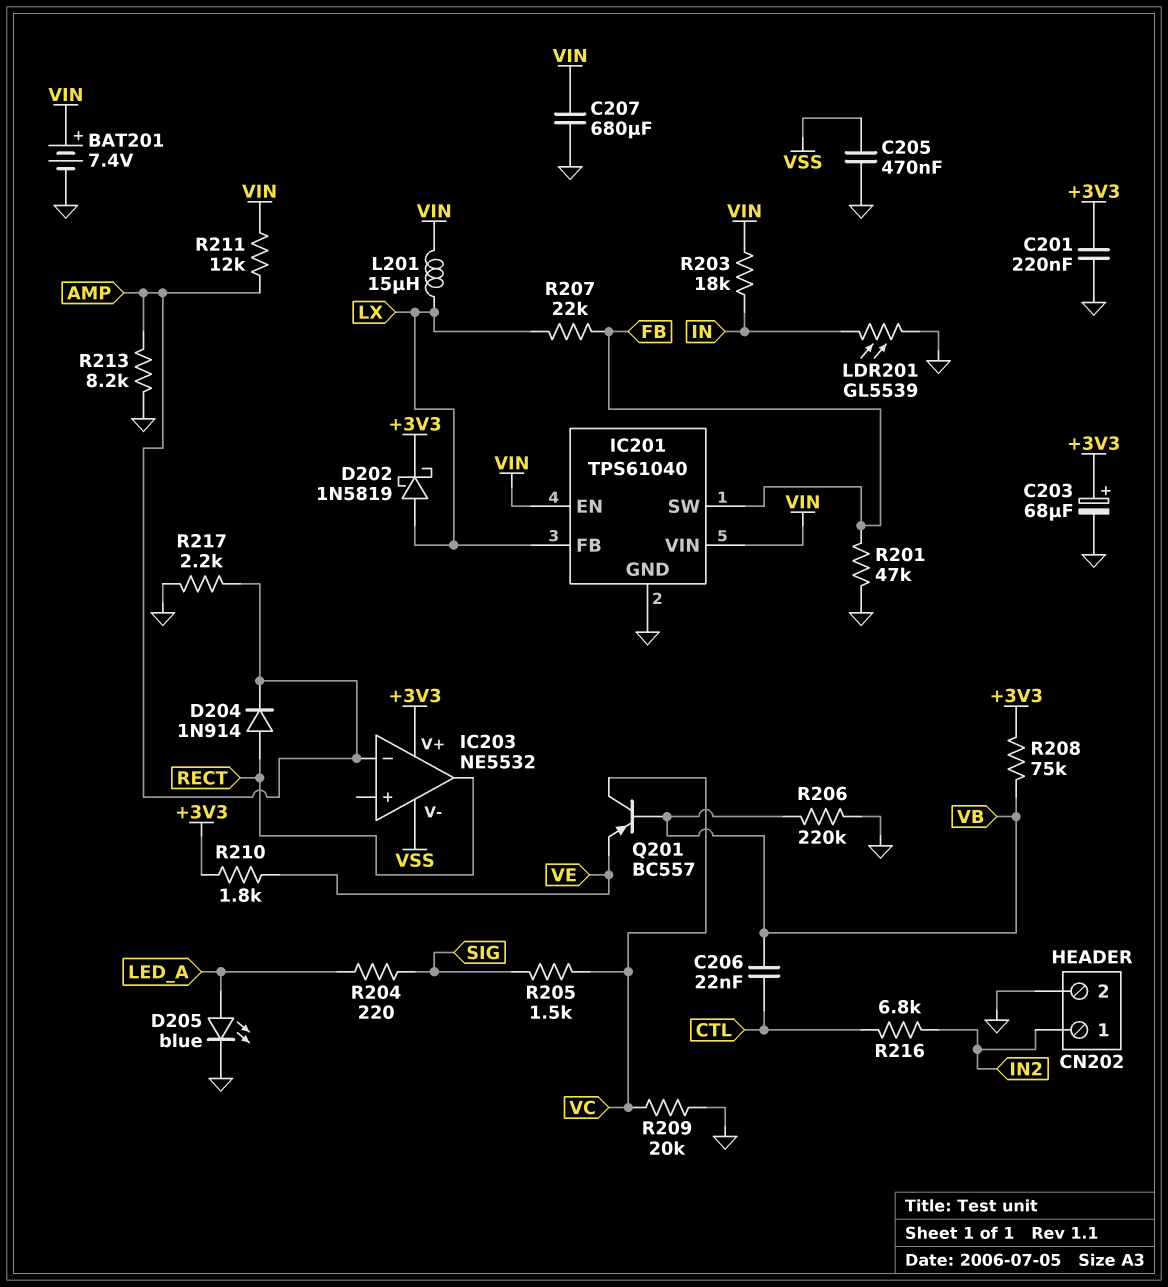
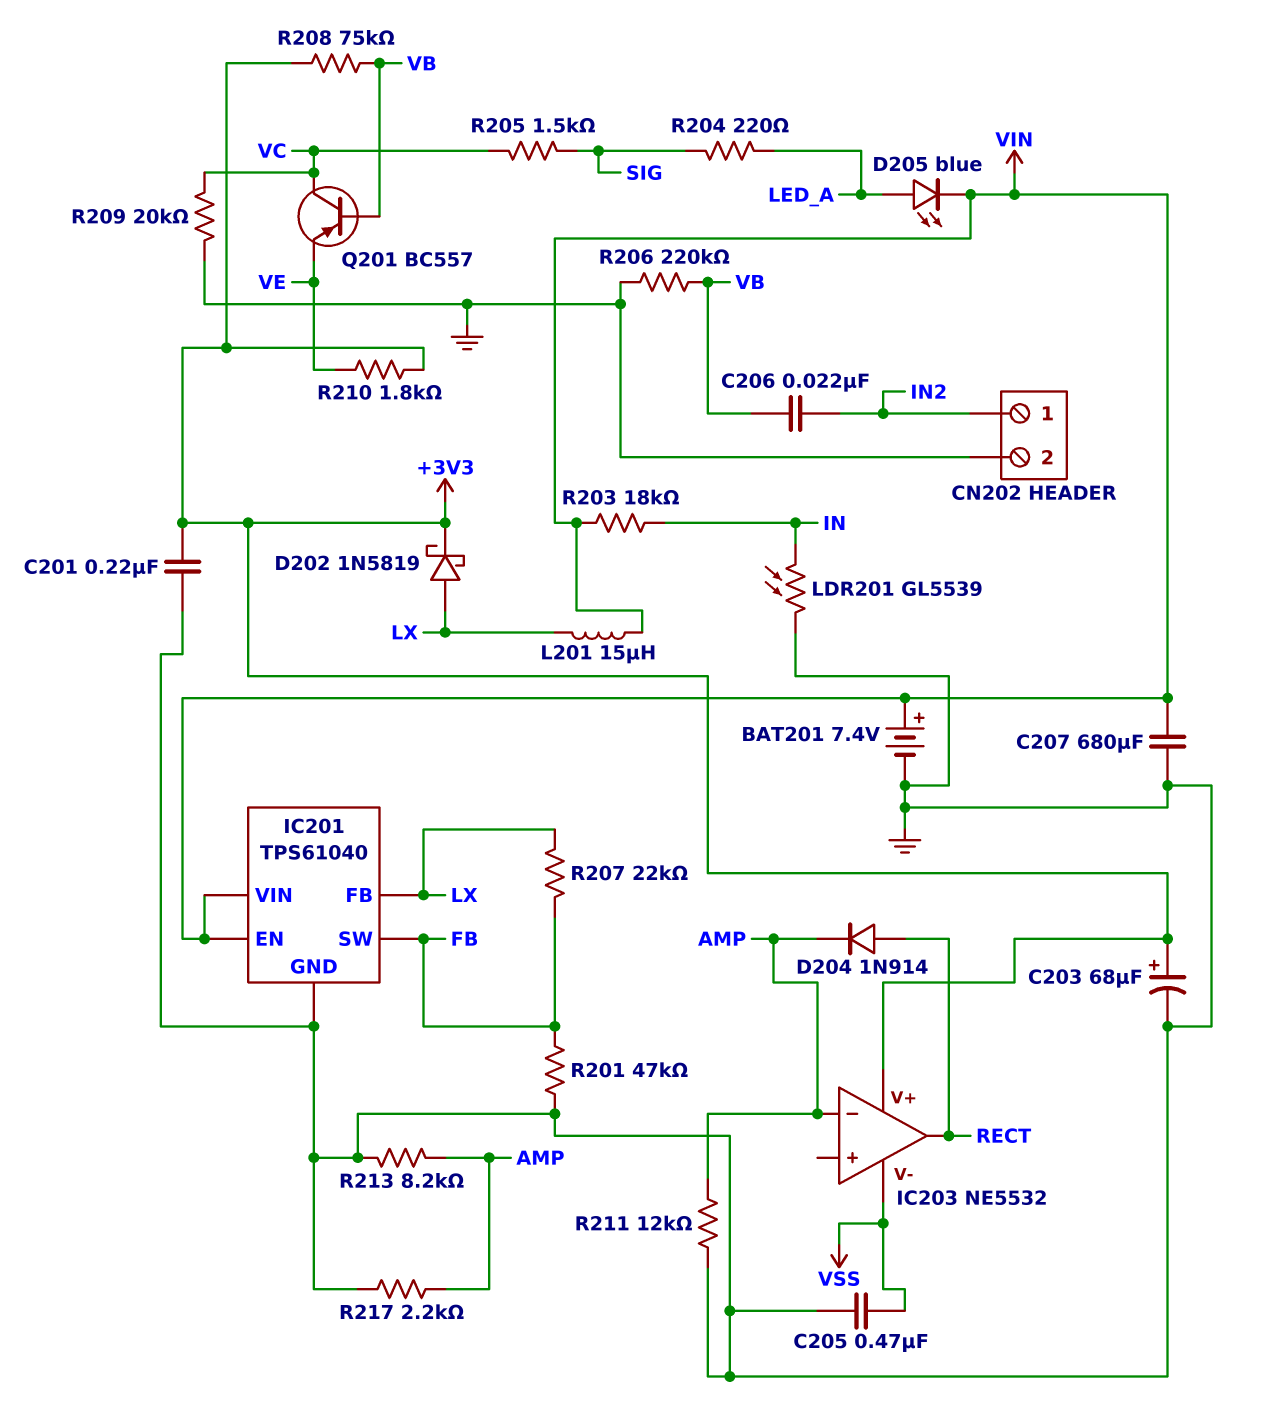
C206: 22nF (CTL, VB) -> 22nF (IN2, VB)
D205: LED blue (A LED_A, K GND) -> LED blue (A LED_A, K VIN)
R211: 12k (AMP, VIN) -> 12k (AMP, GND)
R216: 6.8k (CTL, IN2) -> none

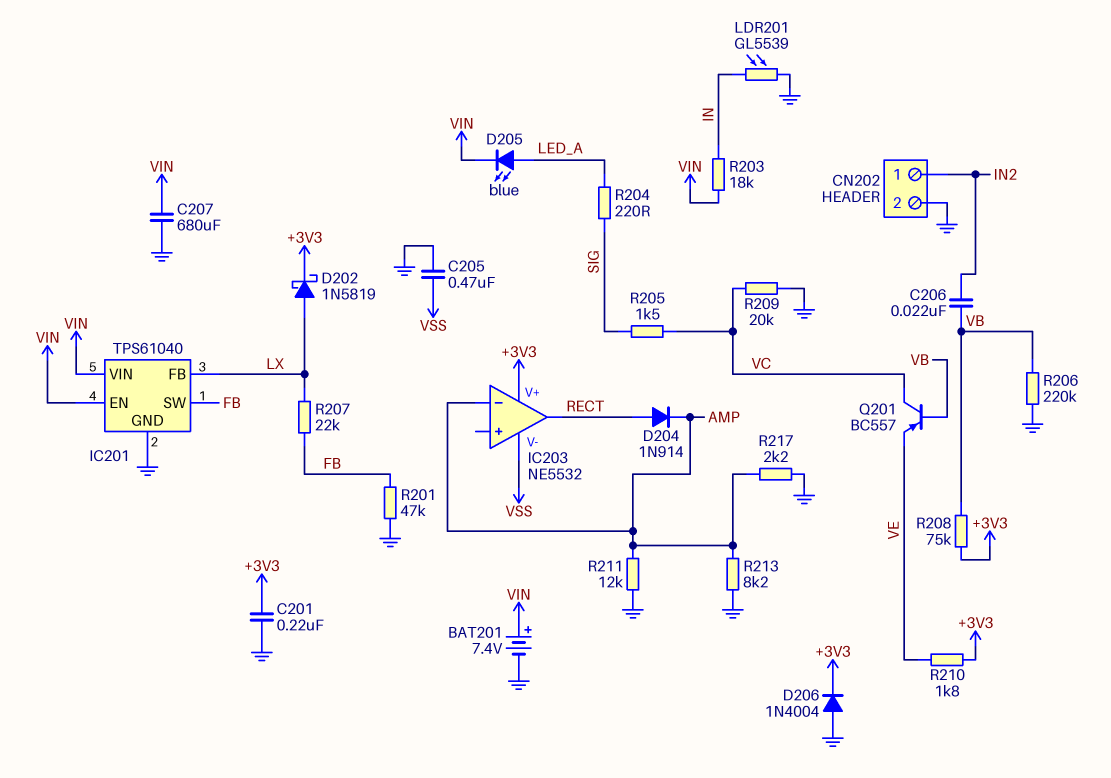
C203: 68uF (plus +3V3, minus GND) -> none
D206: none -> diode 1N4004 (A GND, K +3V3)
L201: 15uH (LX, VIN) -> none

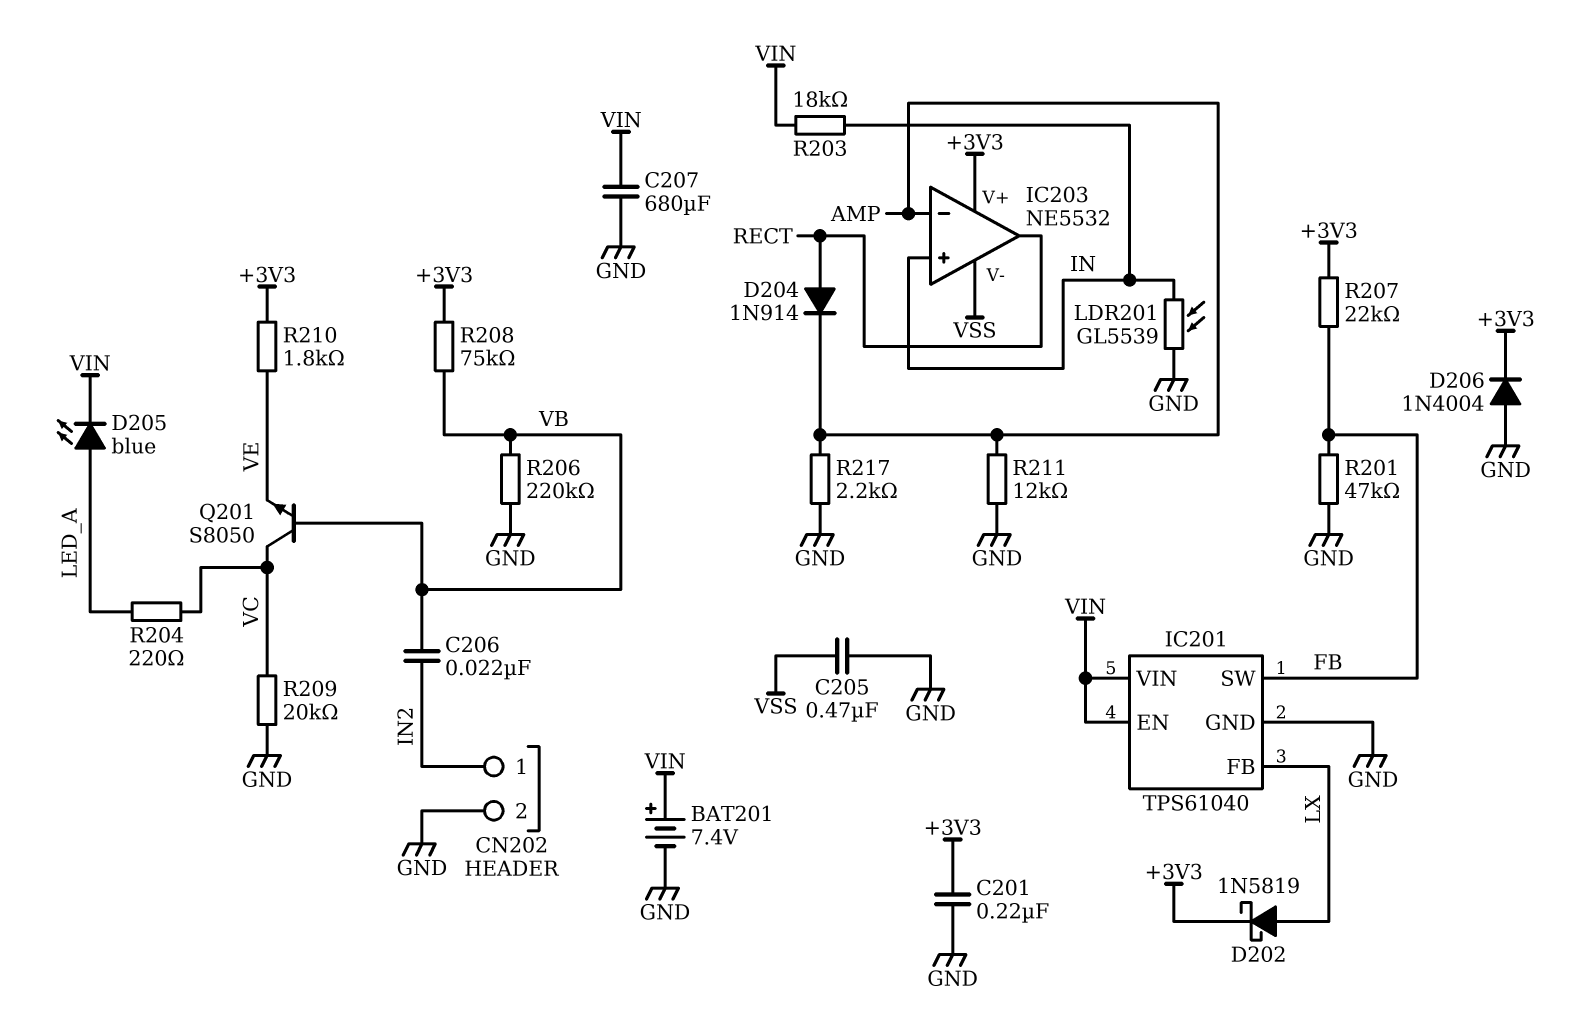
IC203 pin in+: none -> IN
Q201: PNP BC557 (B VB, C VC, E VE) -> NPN S8050 (B VB, C VC, E VE)
R204: 220 (LED_A, SIG) -> 220 (LED_A, VC)
R205: 1.5k (SIG, VC) -> none
R207: 22k (FB, LX) -> 22k (+3V3, FB)
R213: 8.2k (AMP, GND) -> none

